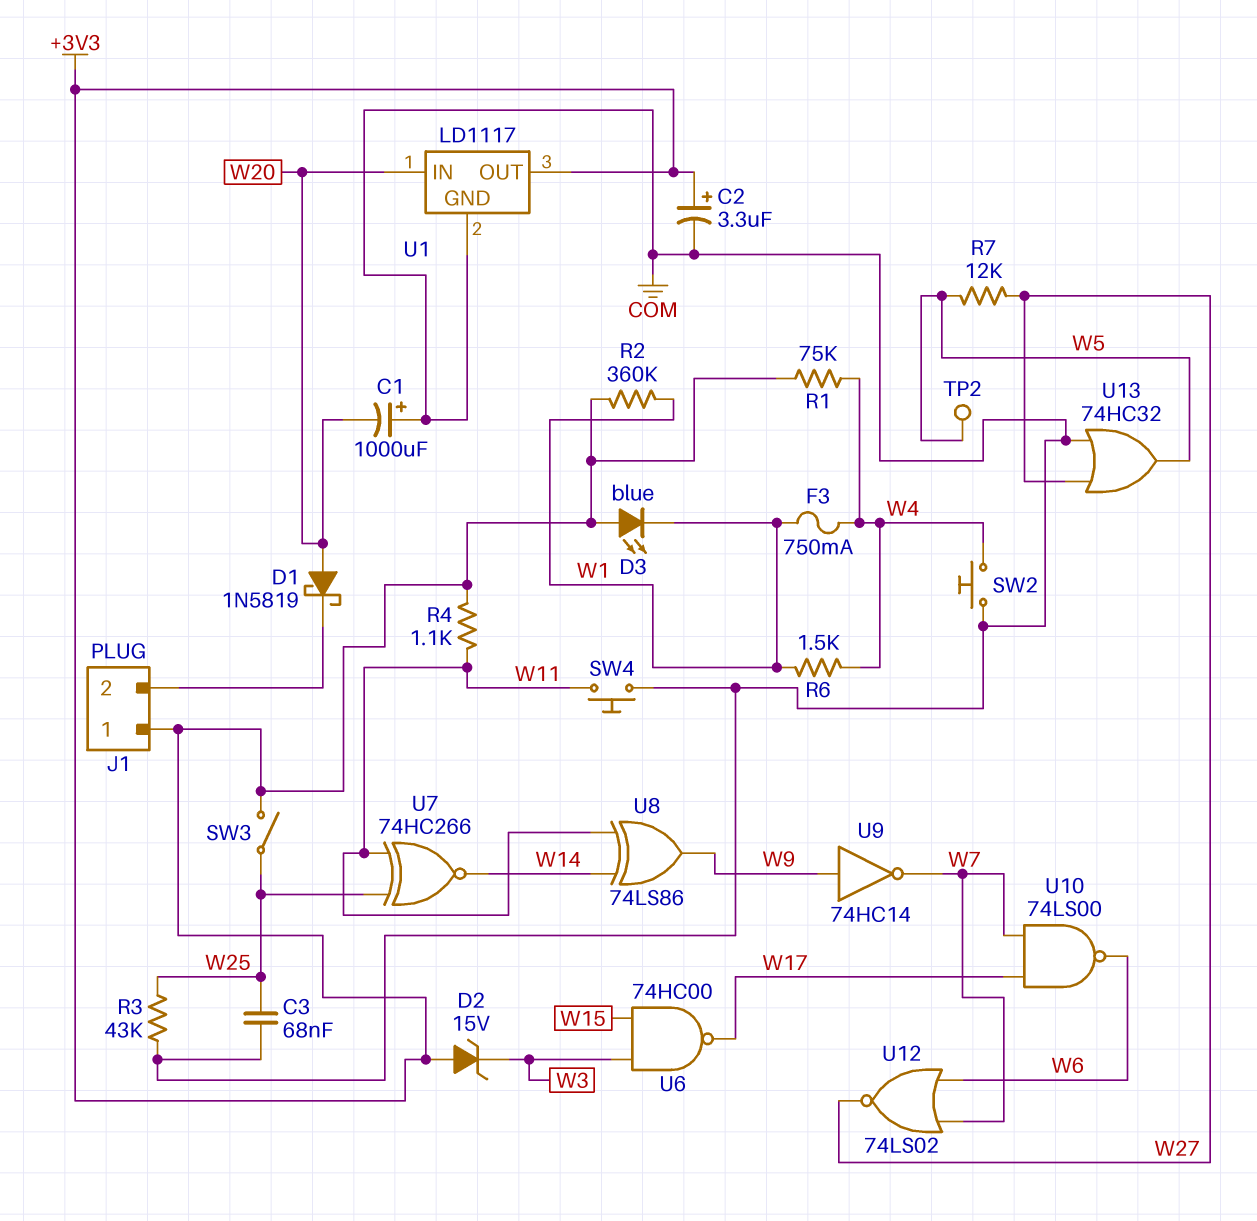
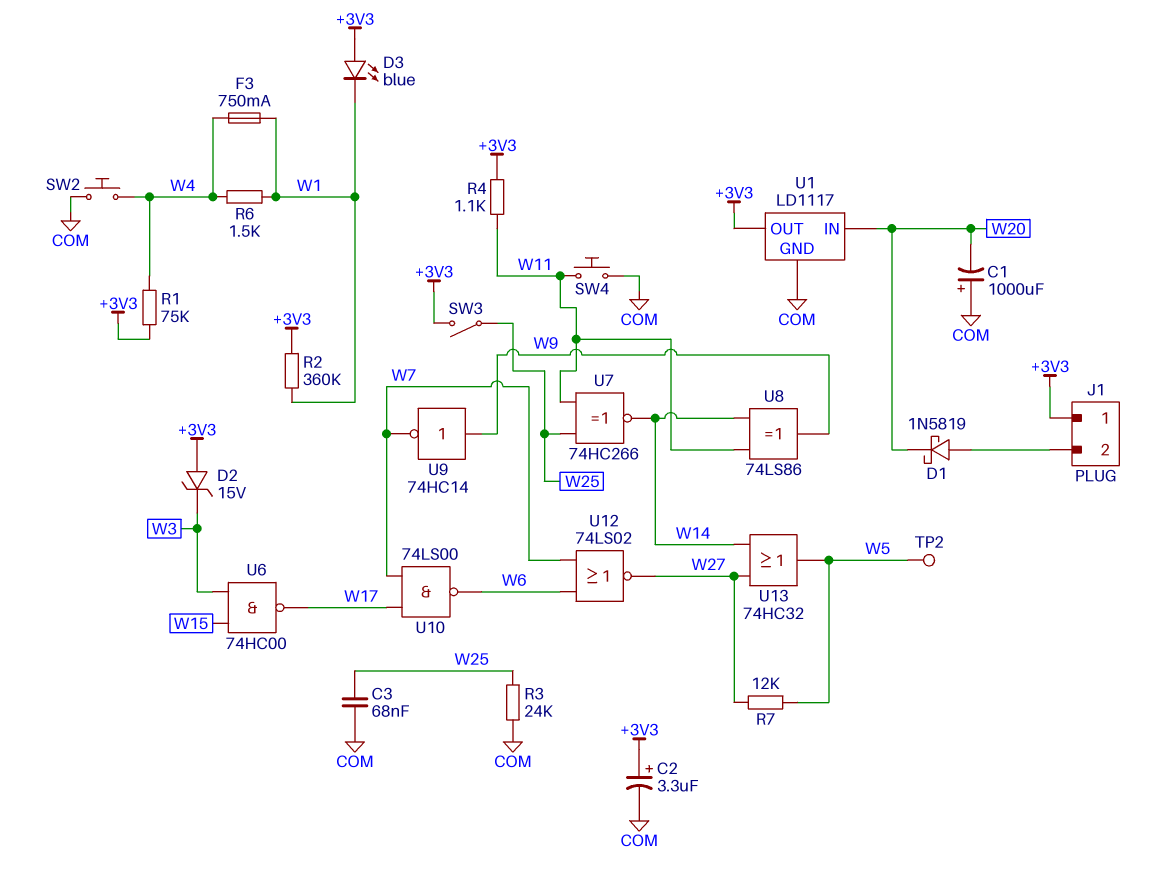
D1: schottky 1N5819 (A W20, K J1/2) -> schottky 1N5819 (A J1/2, K W20)
R3: 43k (COM, W25) -> 24k (COM, W25)
U13: OR 74HC32 (in COM, in W27, out W5) -> OR 74HC32 (in W14, in W27, out W5)

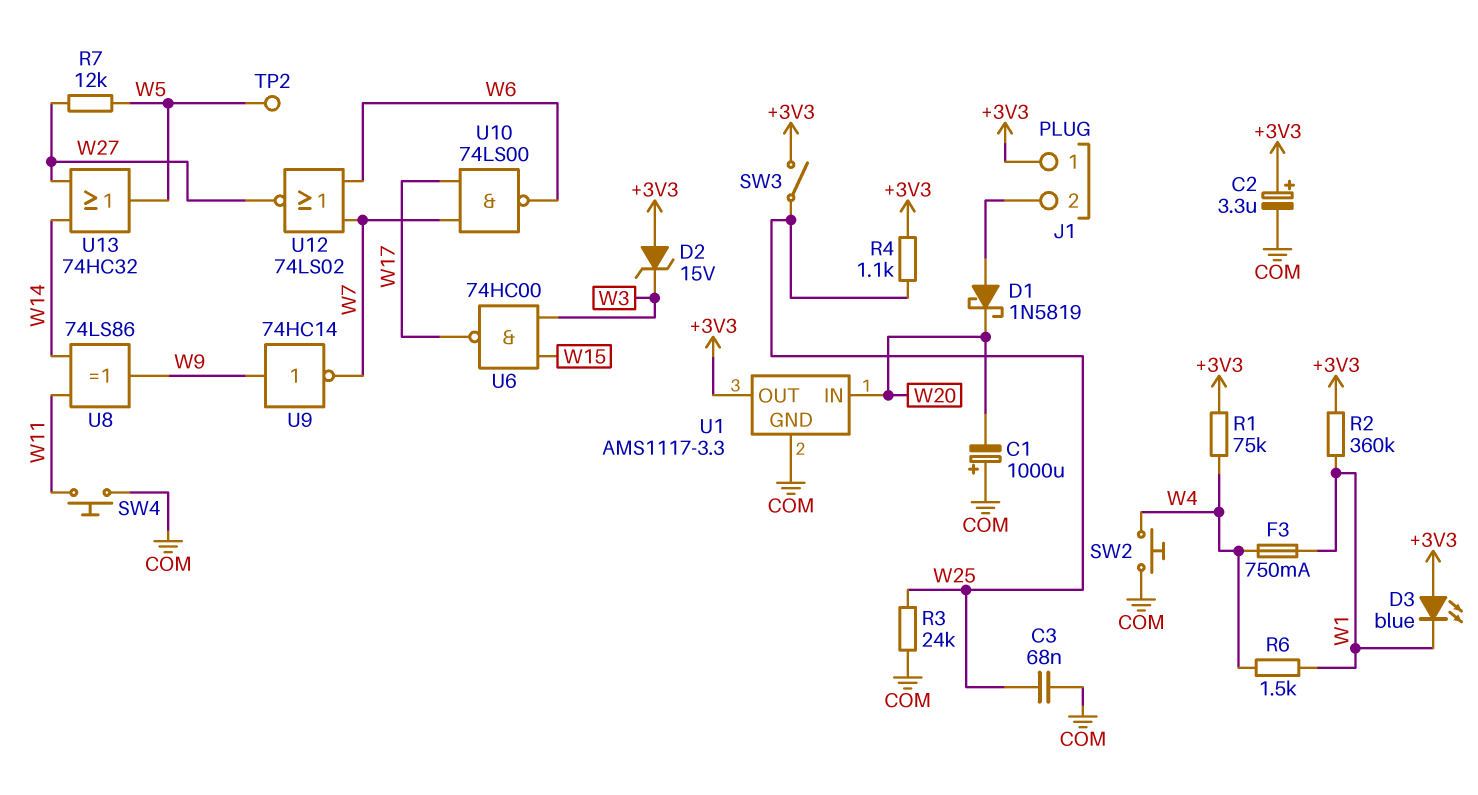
R4: 1.1k (+3V3, W11) -> 1.1k (+3V3, W25)
U1: LD1117 -> AMS1117-3.3
U7: XNOR 74HC266 (in W11, in W25, out W14) -> none

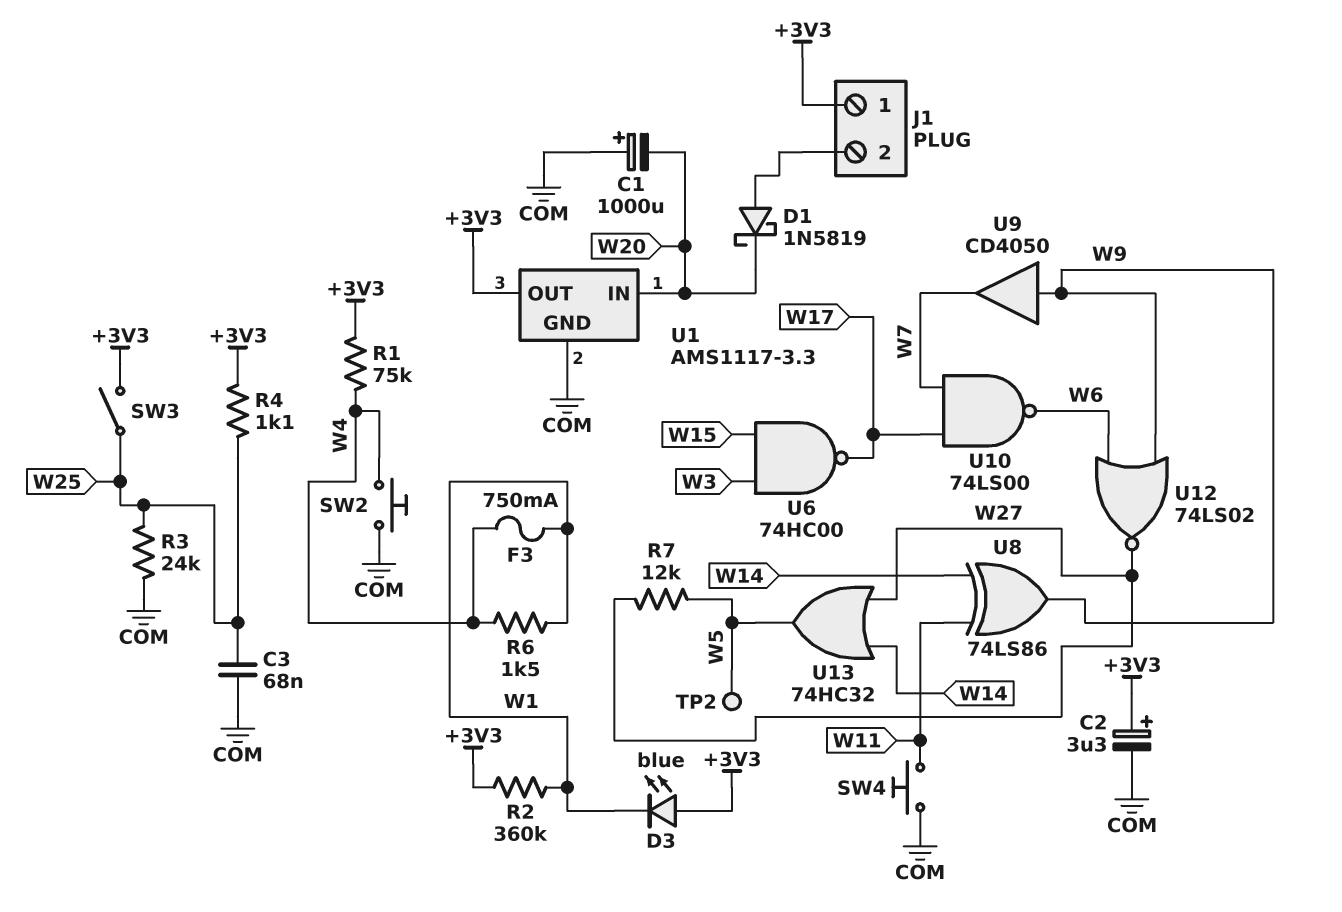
D2: zener 15V (A +3V3, K W3) -> none
U9: NOT 74HC14 (in W9, out W7) -> buffer CD4050 (in W9, out W7)
U12: NOR 74LS02 (in W6, in W7, out W27) -> NOR 74LS02 (in W6, in W9, out W27)

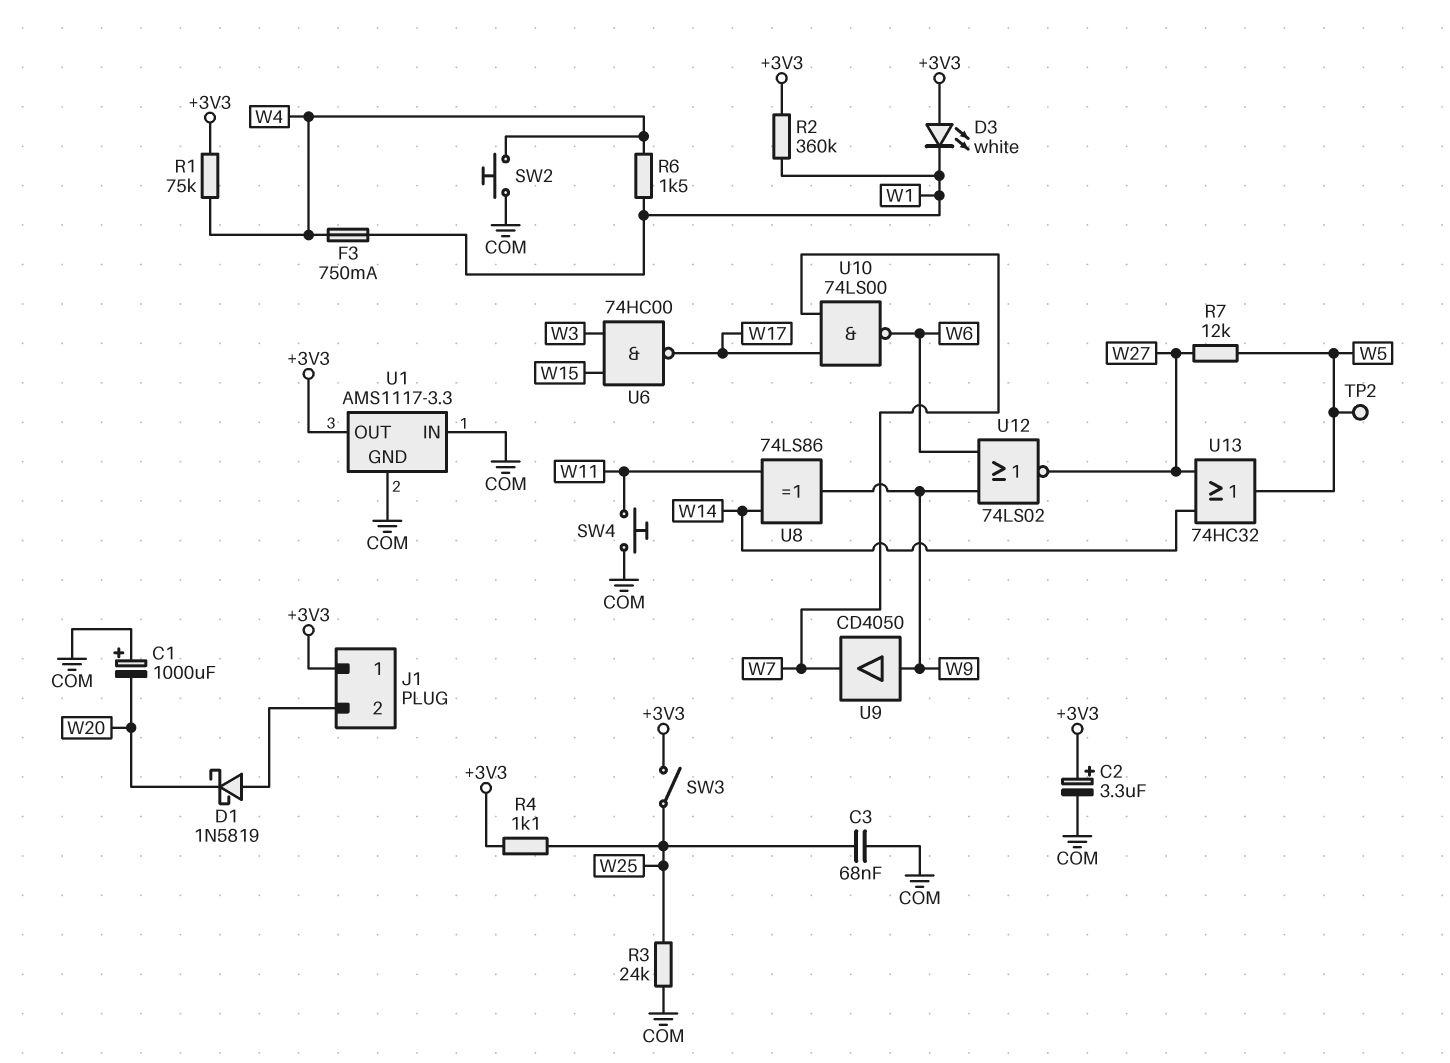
D3: LED blue (A +3V3, K W1) -> LED white (A +3V3, K W1)
U1 pin IN: W20 -> COM

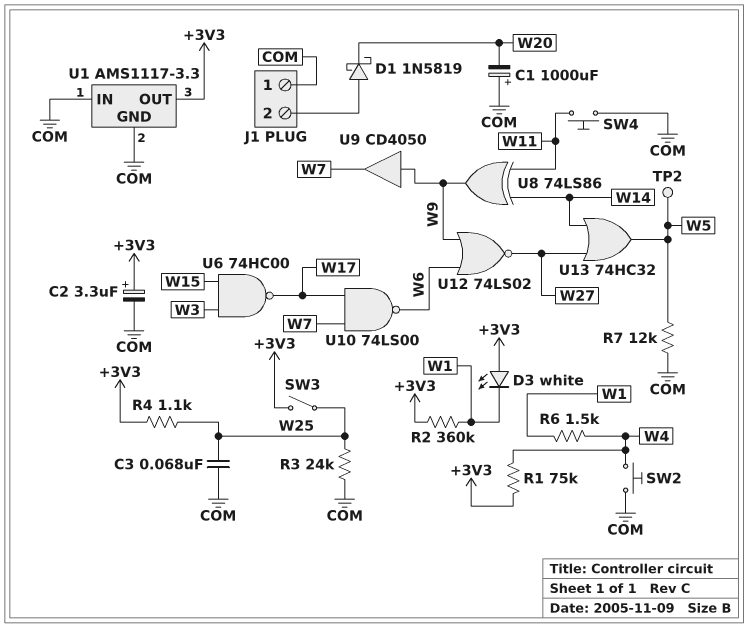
F3: 750mA (W1, W4) -> none
J1 pin 1: +3V3 -> COM
R7: 12k (W5, W27) -> 12k (COM, W5)

